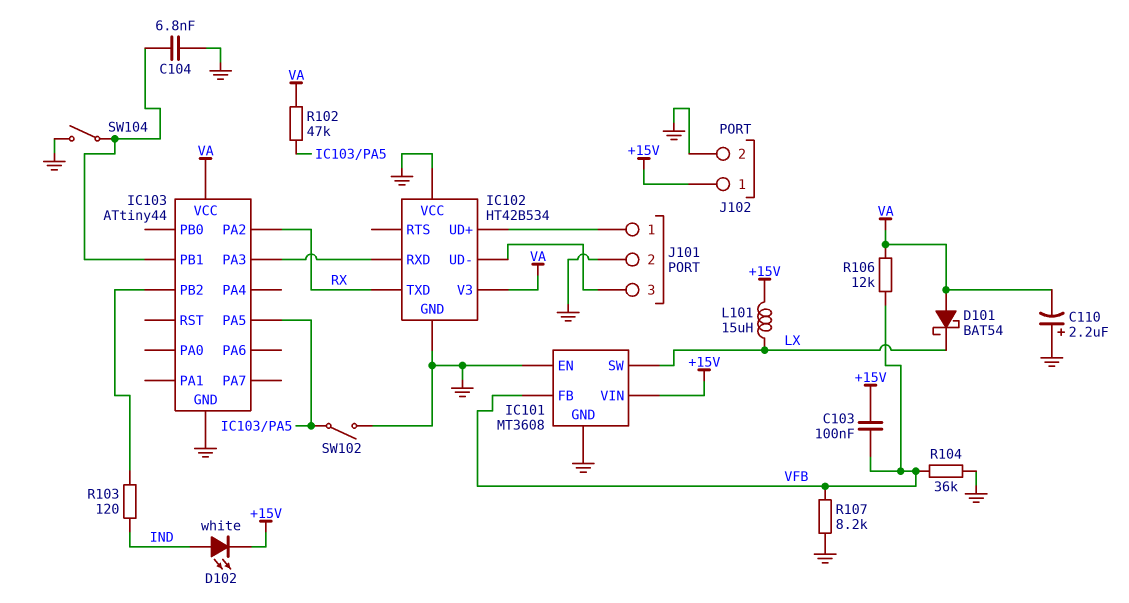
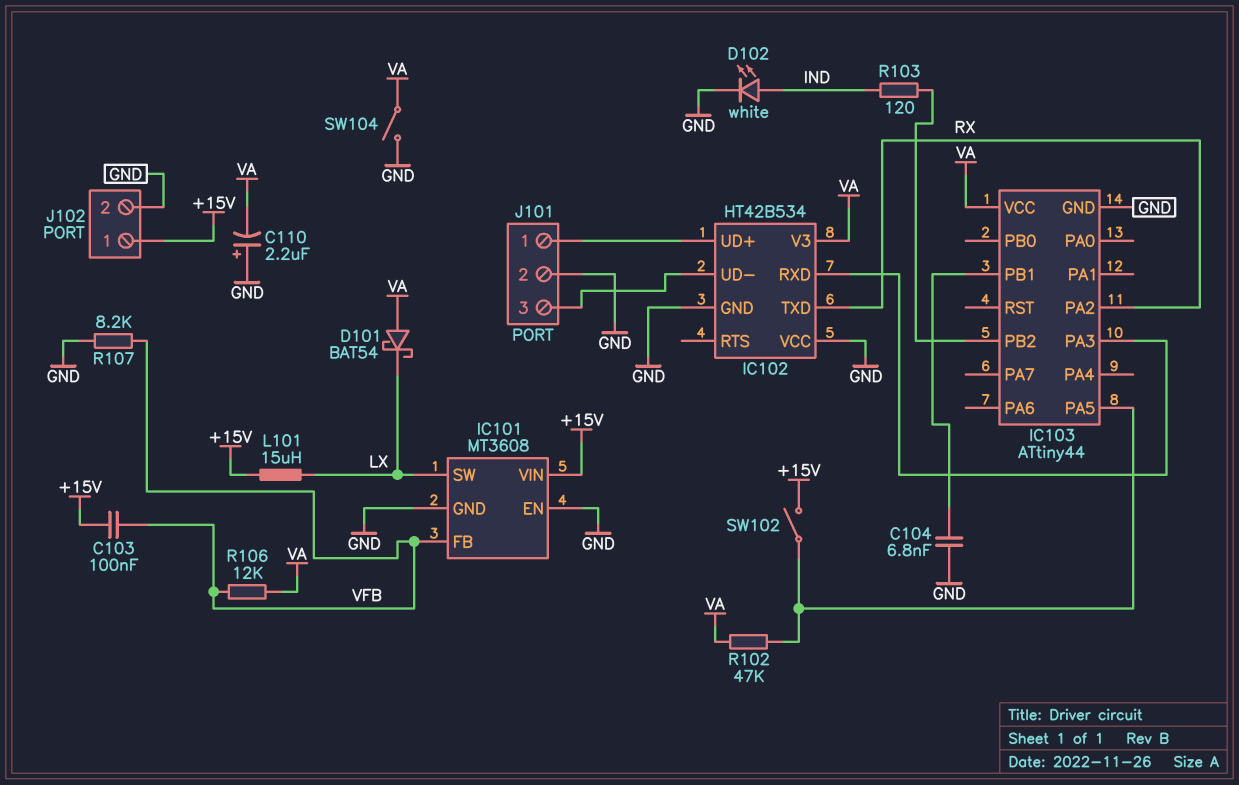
D102: LED white (A IND, K +15V) -> LED white (A IND, K GND)
R104: 36k (GND, VFB) -> none
SW102: switch (GND, IC103/PA5) -> switch (+15V, IC103/PA5)
SW104: switch (GND, IC103/PB1) -> switch (GND, VA)

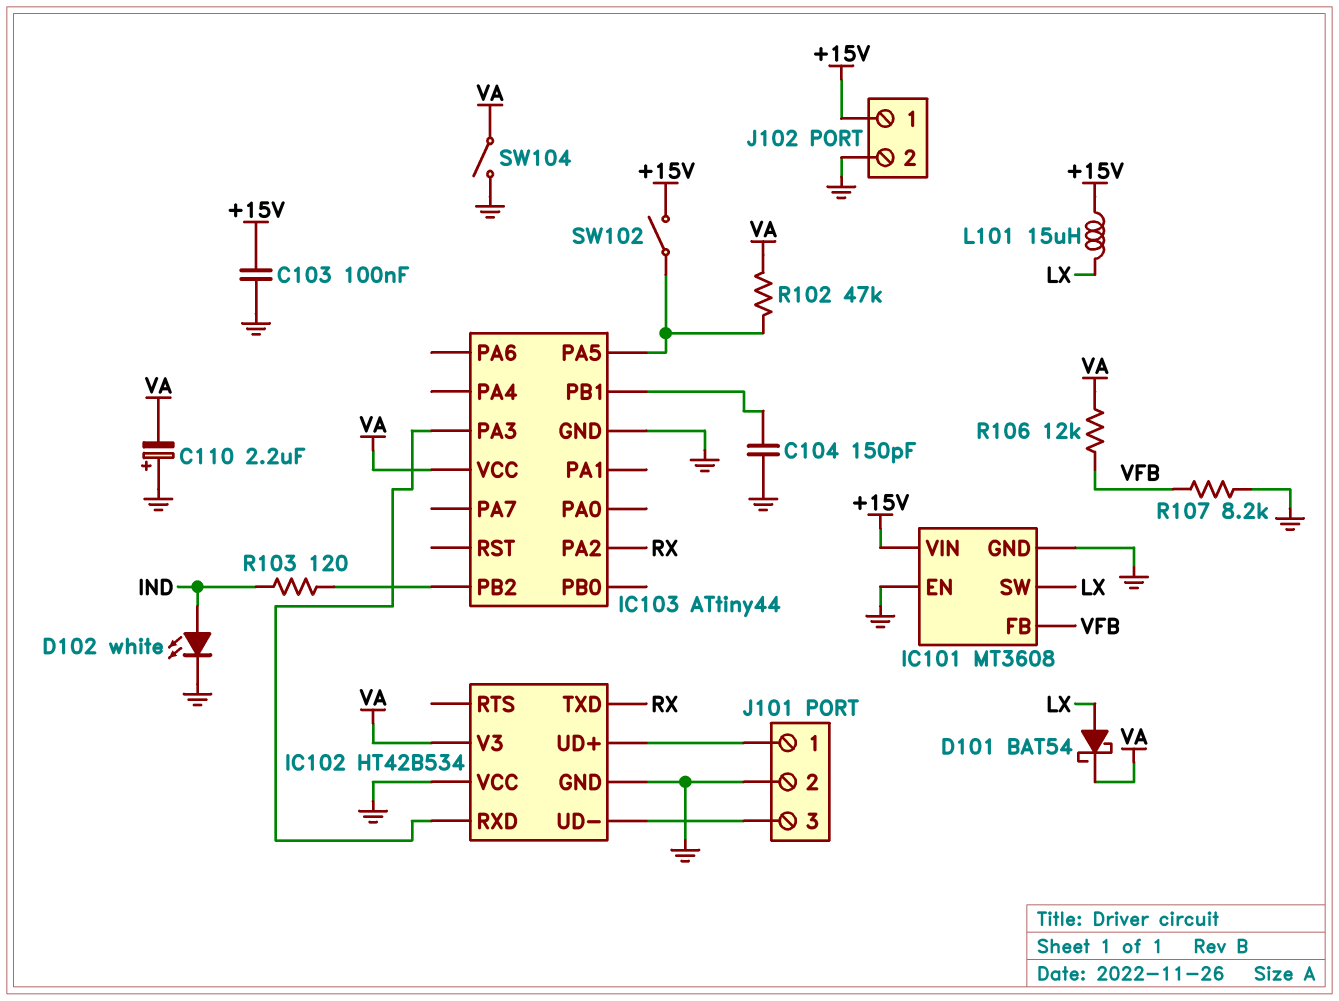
C103: 100nF (+15V, VFB) -> 100nF (+15V, GND)
C104: 6.8nF (GND, IC103/PB1) -> 150pF (GND, IC103/PB1)
D101: schottky BAT54 (A VA, K LX) -> schottky BAT54 (A LX, K VA)

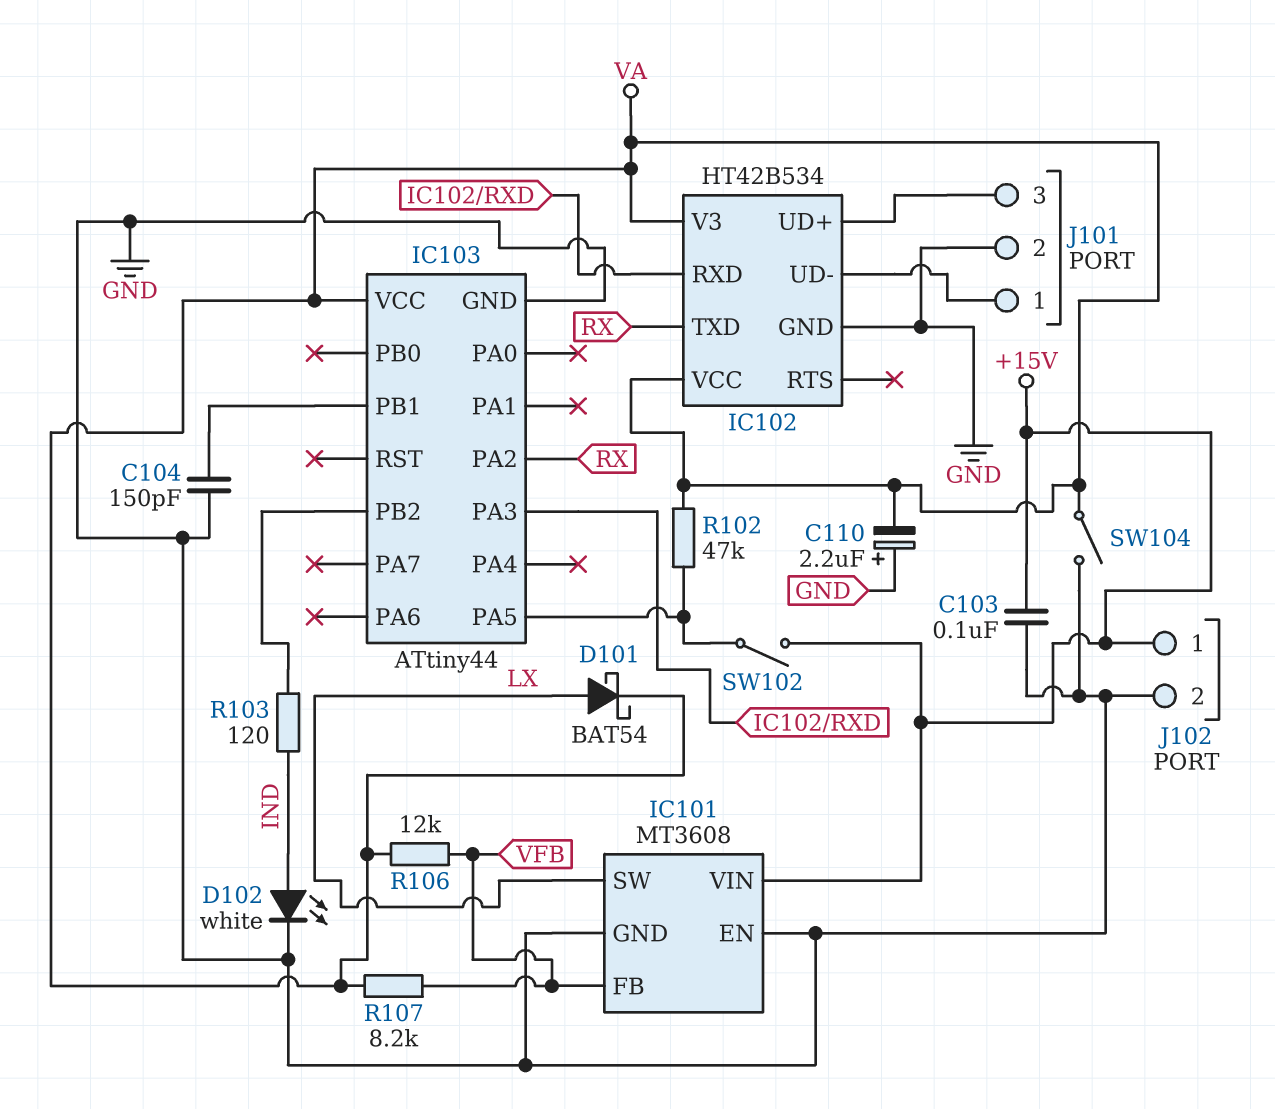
IC102 pin VCC: GND -> VA
J101 pin 1: IC102/UD+ -> IC102/UD-
J101 pin 3: IC102/UD- -> IC102/UD+
L101: 15uH (+15V, LX) -> none
R107: 8.2k (GND, VFB) -> 8.2k (VA, VFB)

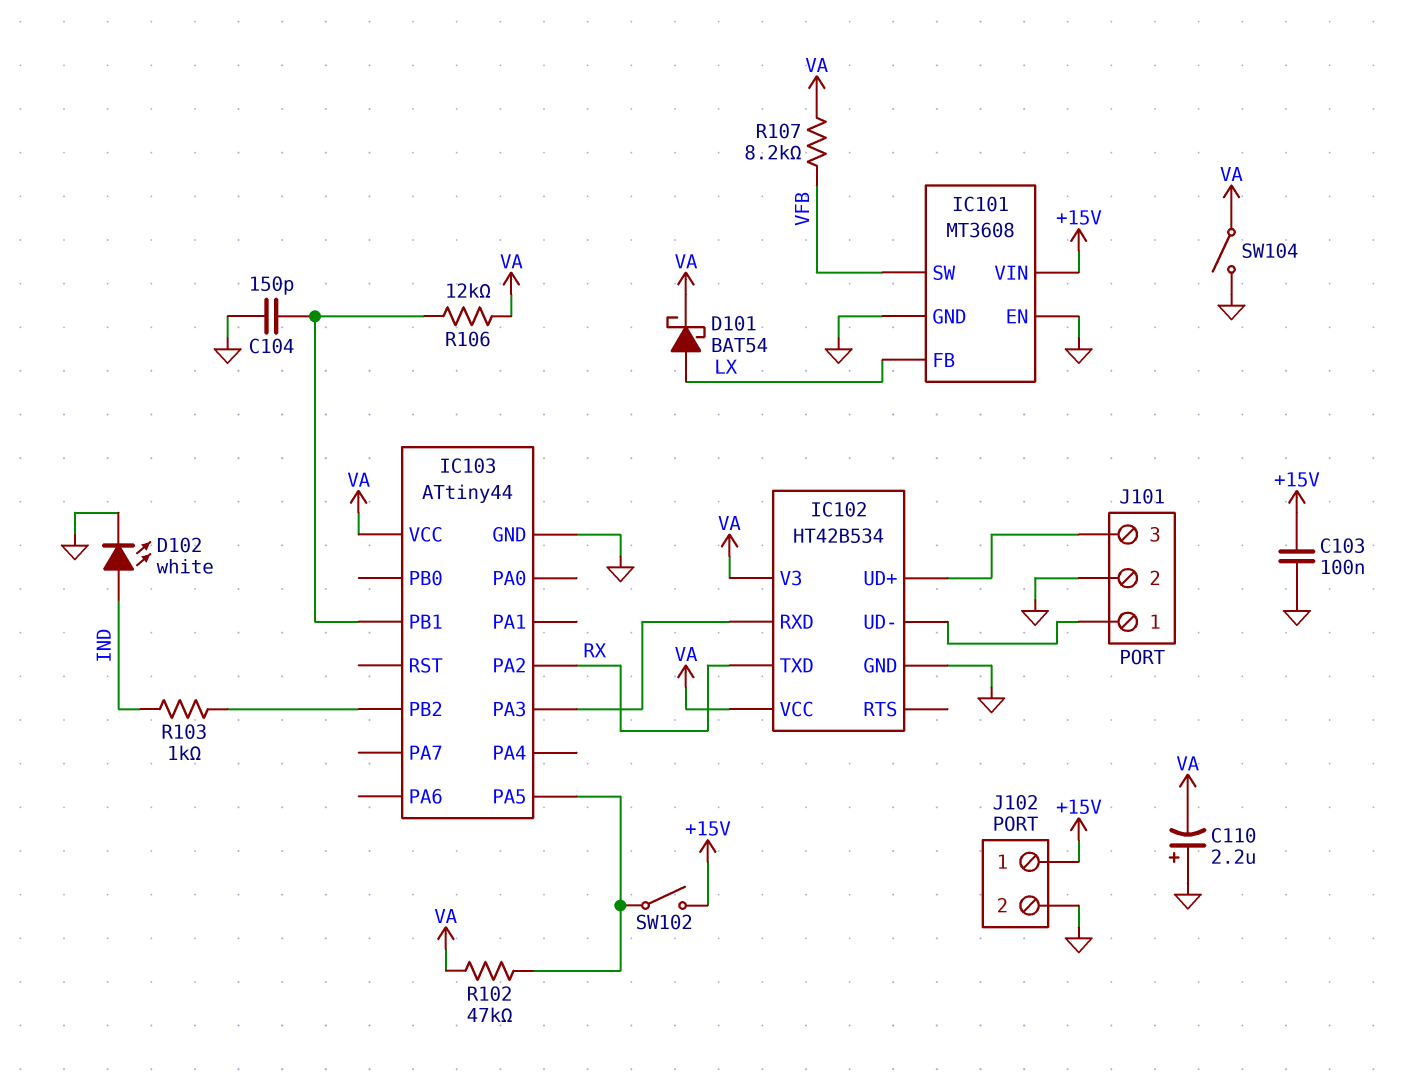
IC101 pin FB: VFB -> LX
IC101 pin SW: LX -> VFB
R103: 120 (IC103/PB2, IND) -> 1k (IC103/PB2, IND)
R106: 12k (VA, VFB) -> 12k (IC103/PB1, VA)

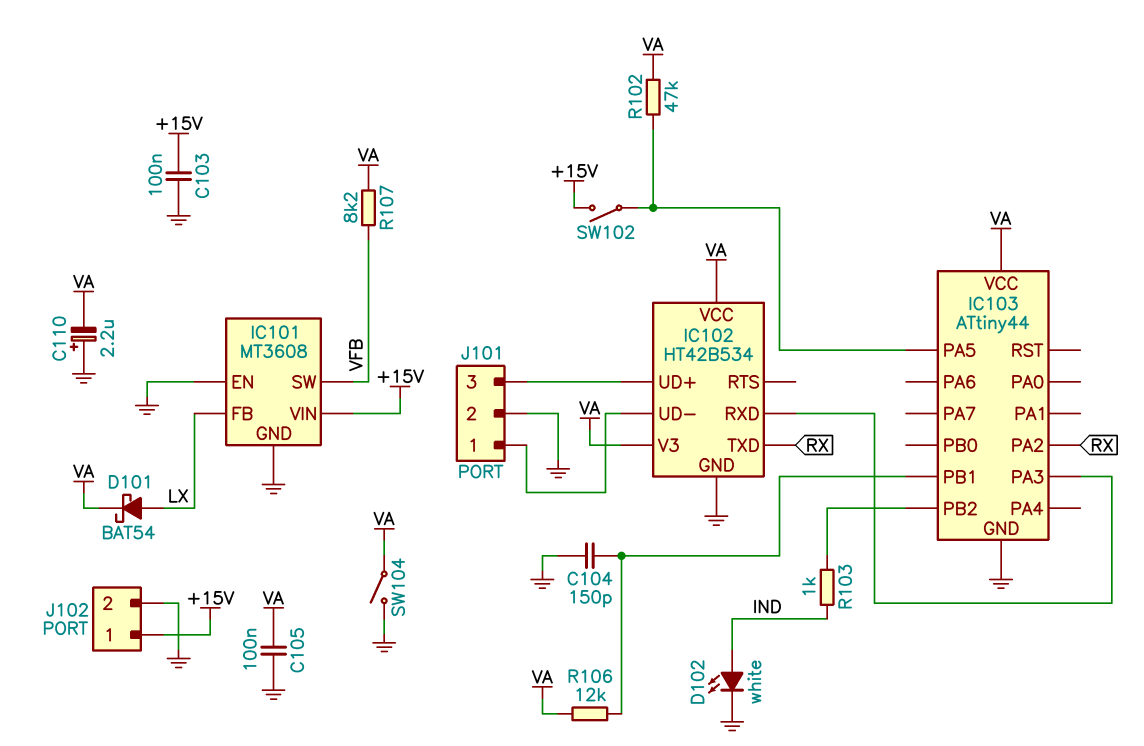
C105: none -> 100nF (GND, VA)

